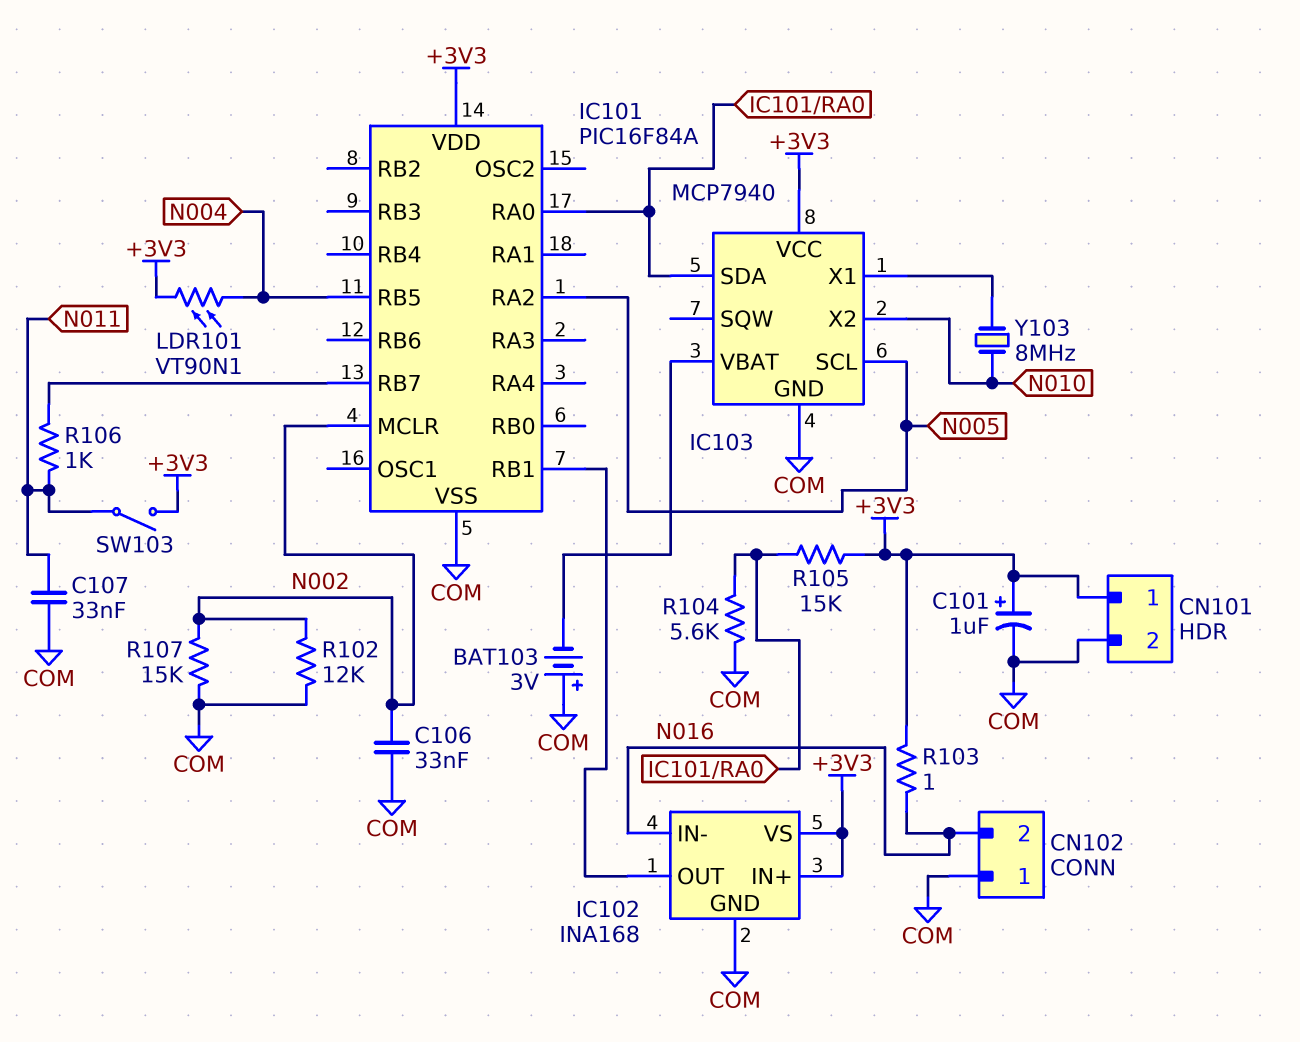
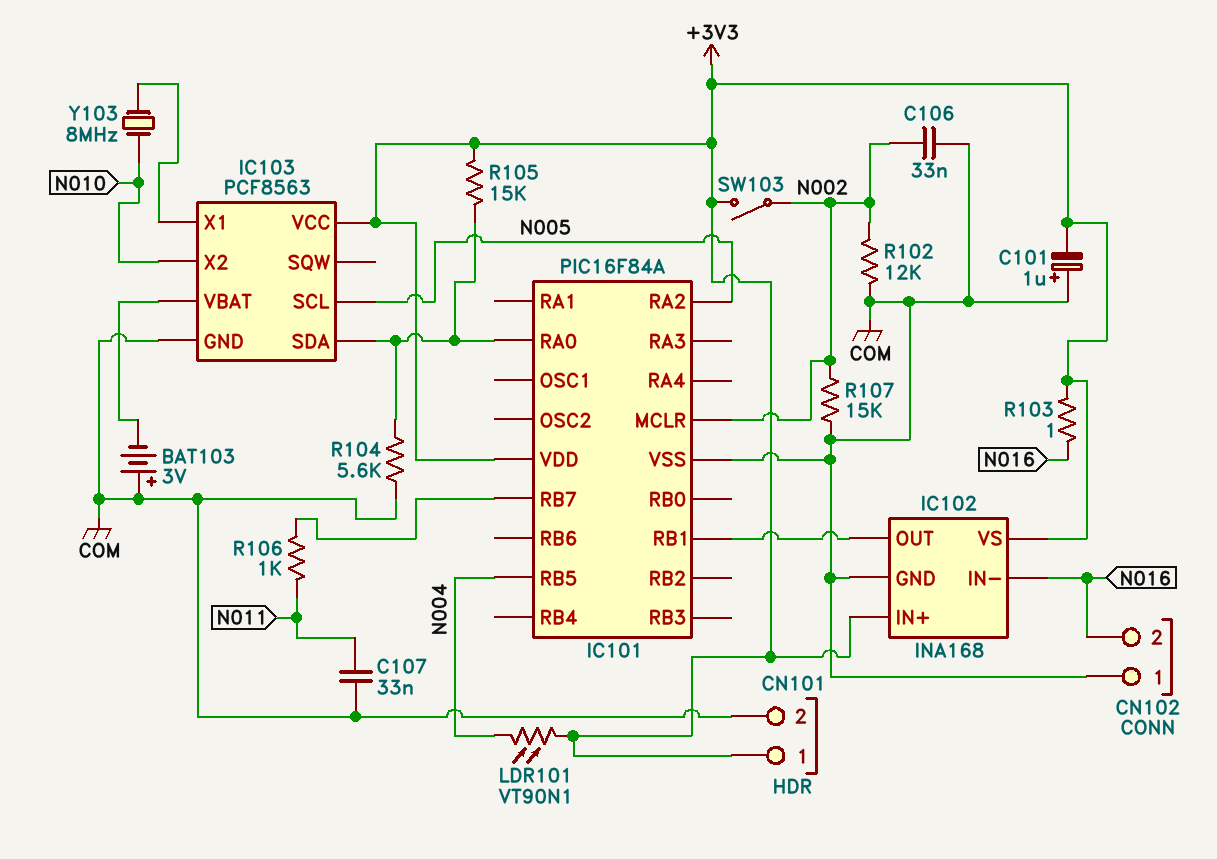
C101: 1uF (plus +3V3, minus COM) -> 1uF (plus COM, minus +3V3)
IC103: MCP7940 -> PCF8563
SW103: switch (+3V3, N011) -> switch (+3V3, N002)

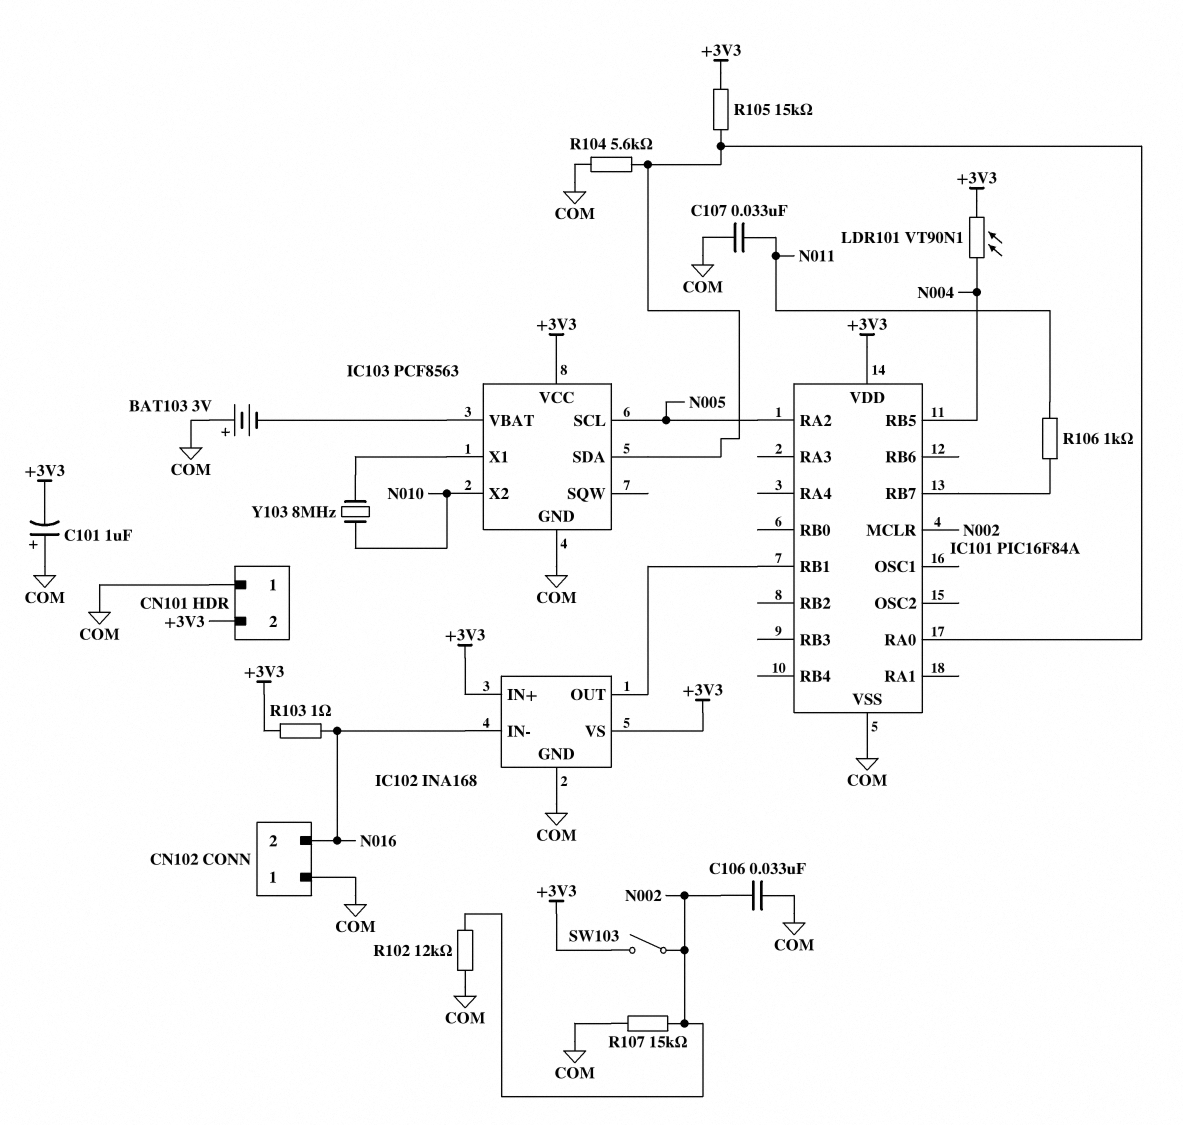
CN101 pin 1: +3V3 -> COM
CN101 pin 2: COM -> +3V3

